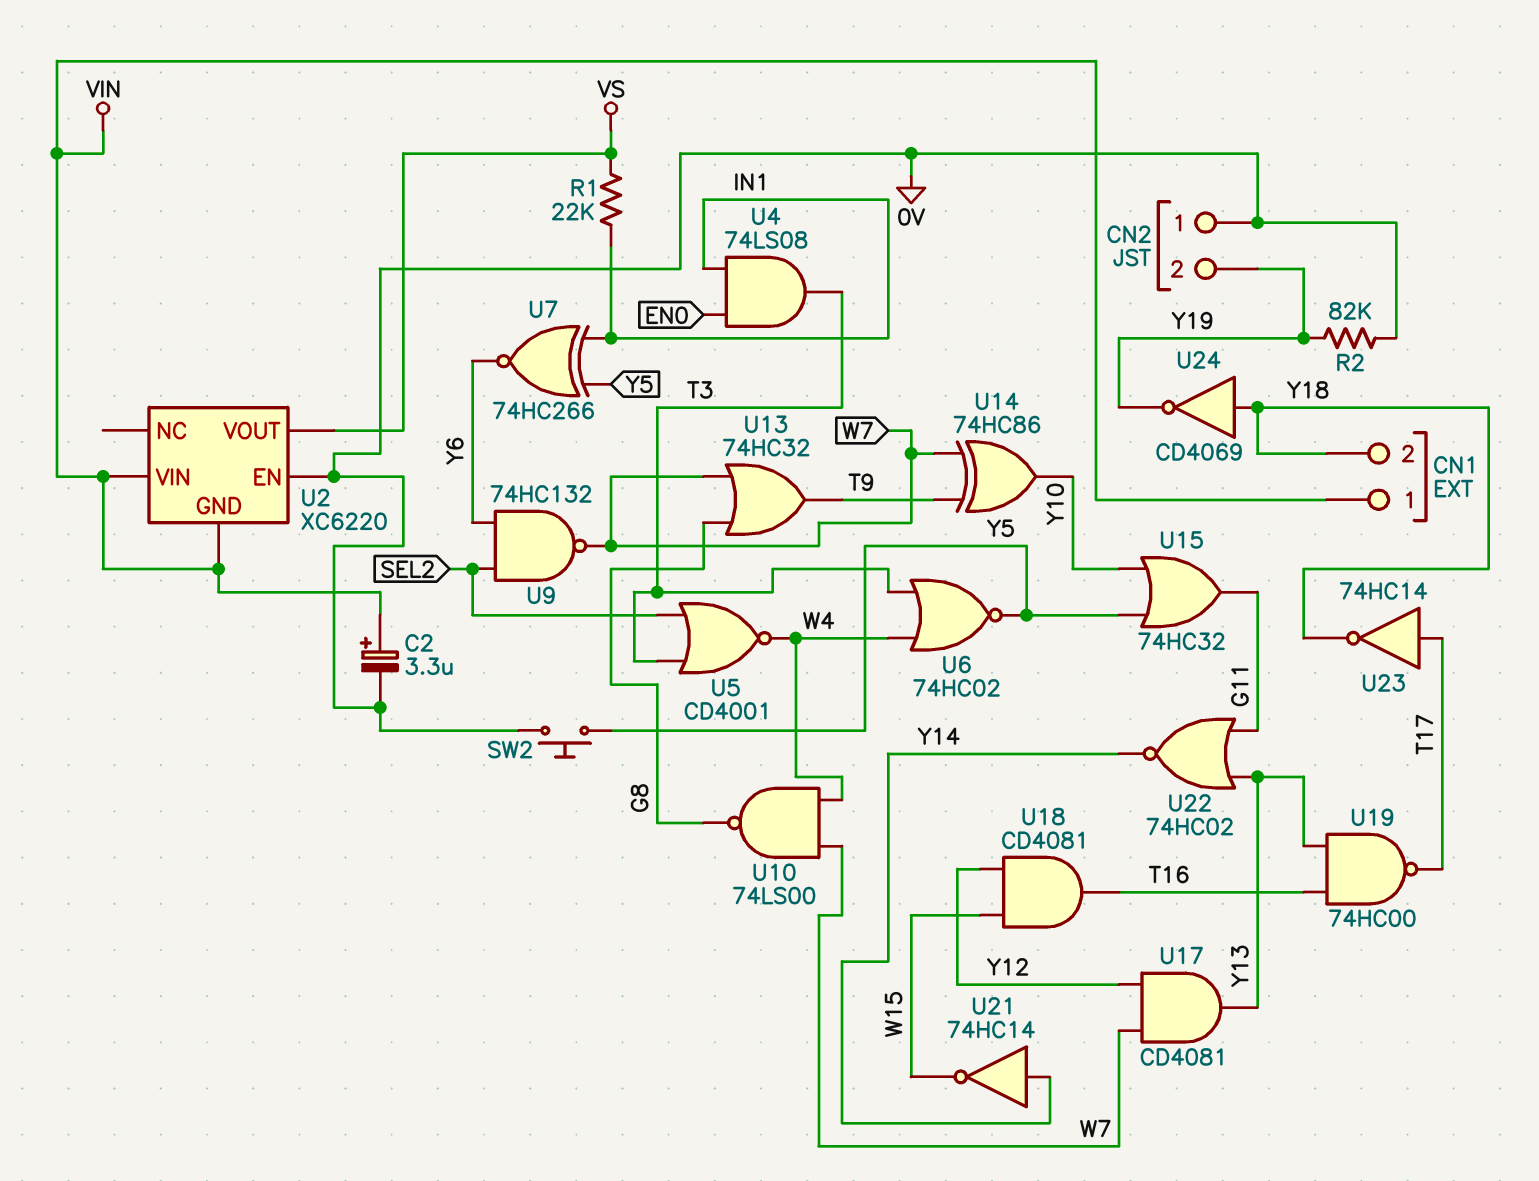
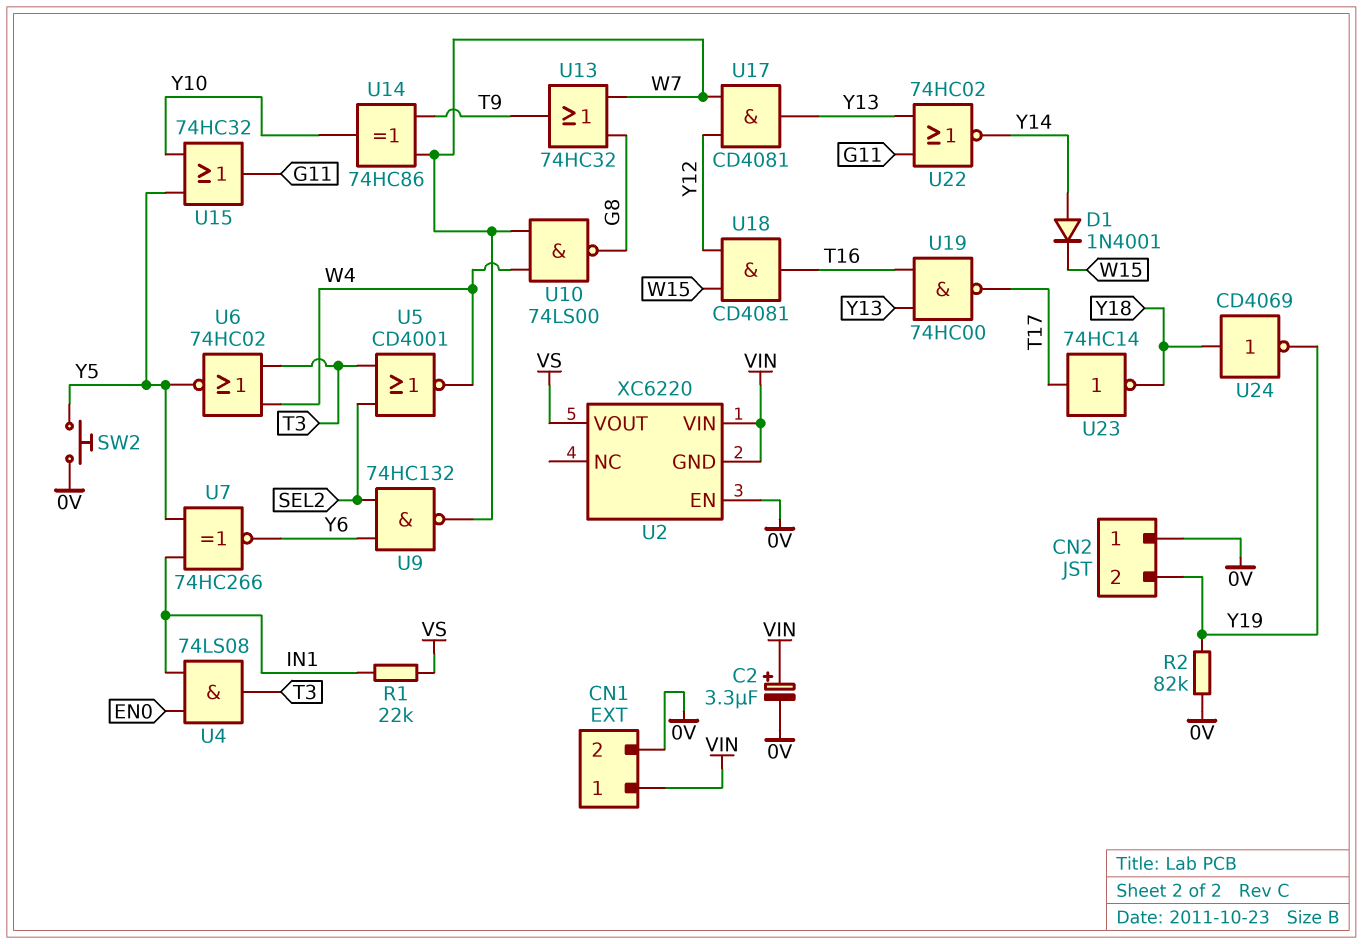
CN1 pin 2: Y18 -> 0V
D1: none -> diode 1N4001 (A Y14, K W15)
U21: NOT 74HC14 (in Y14, out W15) -> none

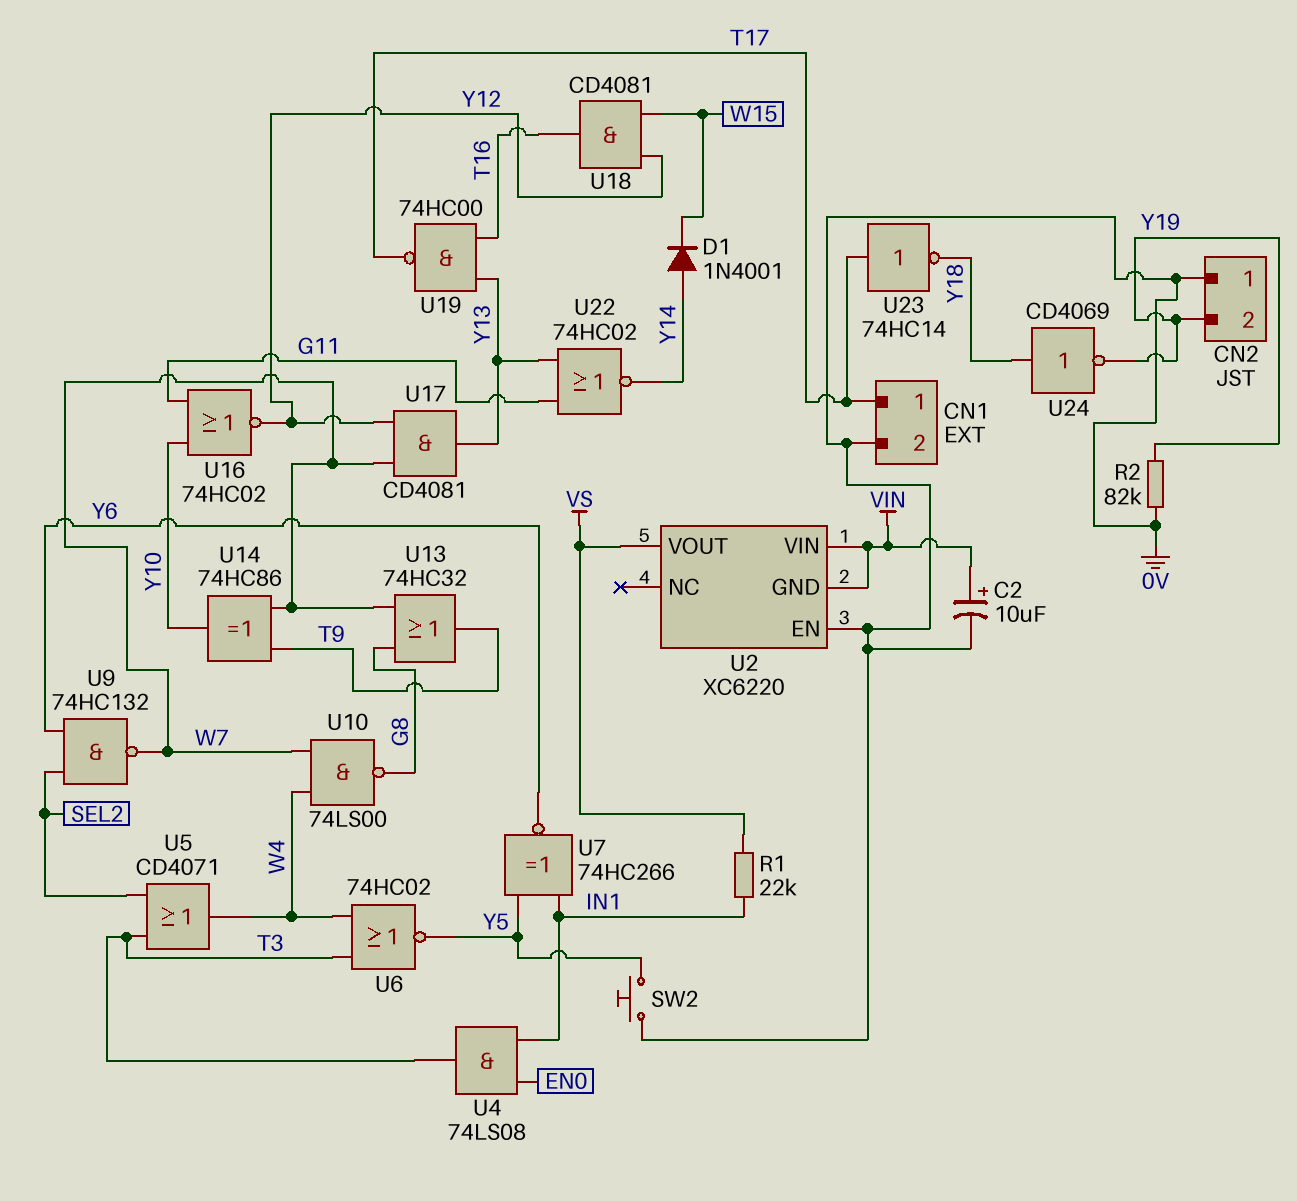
C2: 3.3uF (plus VIN, minus 0V) -> 10uF (plus VIN, minus 0V)
CN1 pin 1: VIN -> T17
U5: NOR CD4001 (in SEL2, in T3, out W4) -> OR CD4071 (in SEL2, in T3, out W4)
U15: OR 74HC32 (in Y5, in Y10, out G11) -> none
U16: none -> NOR 74HC02 (in G11, in Y10, out Y12)

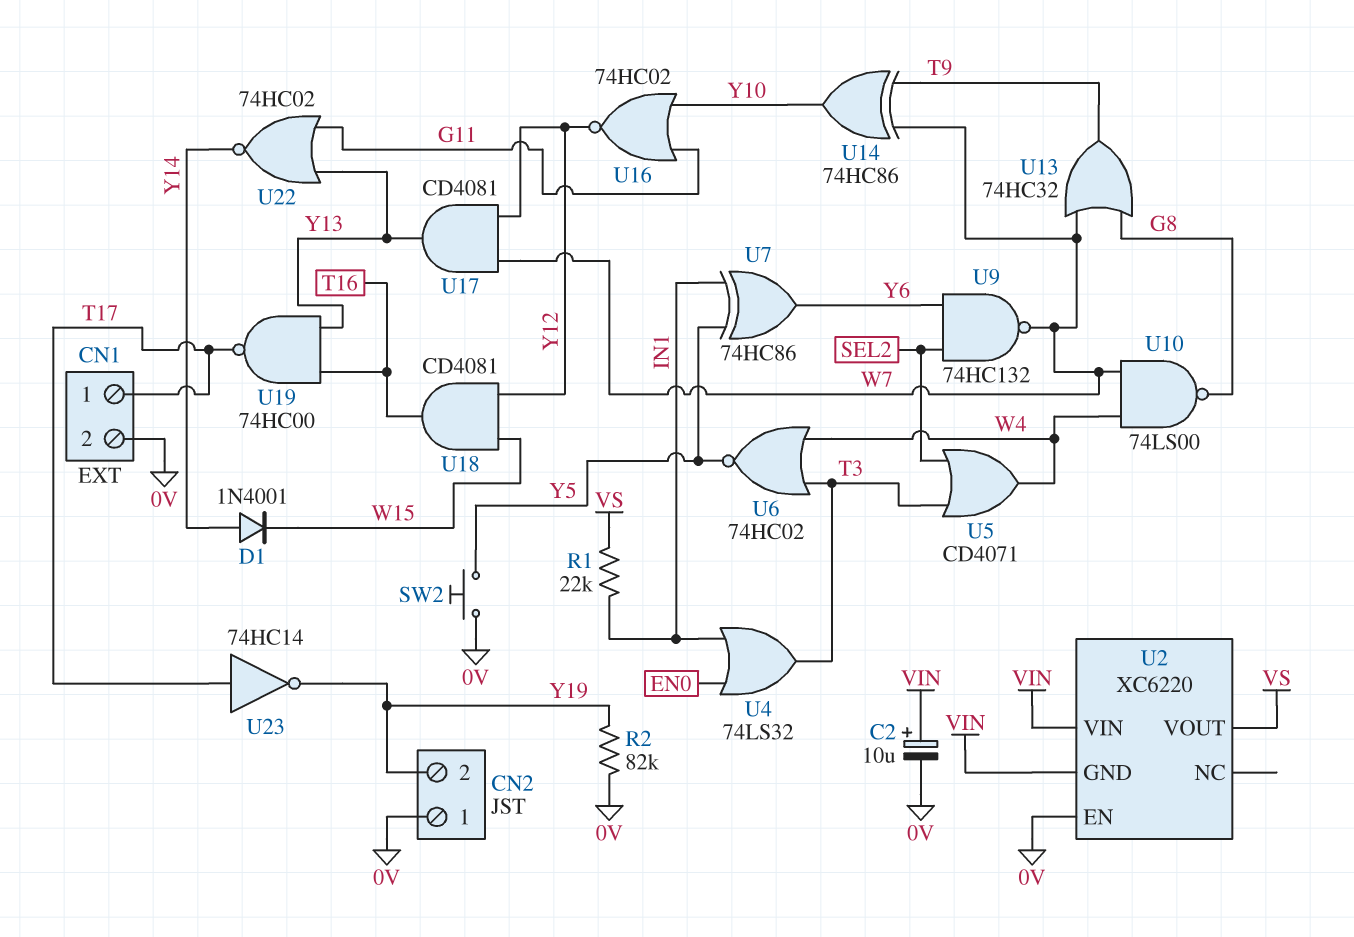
U4: AND 74LS08 (in EN0, in IN1, out T3) -> OR 74LS32 (in EN0, in IN1, out T3)
U7: XNOR 74HC266 (in IN1, in Y5, out Y6) -> XOR 74HC86 (in IN1, in Y5, out Y6)
U23: NOT 74HC14 (in T17, out Y18) -> NOT 74HC14 (in T17, out Y19)
U24: NOT CD4069 (in Y18, out Y19) -> none

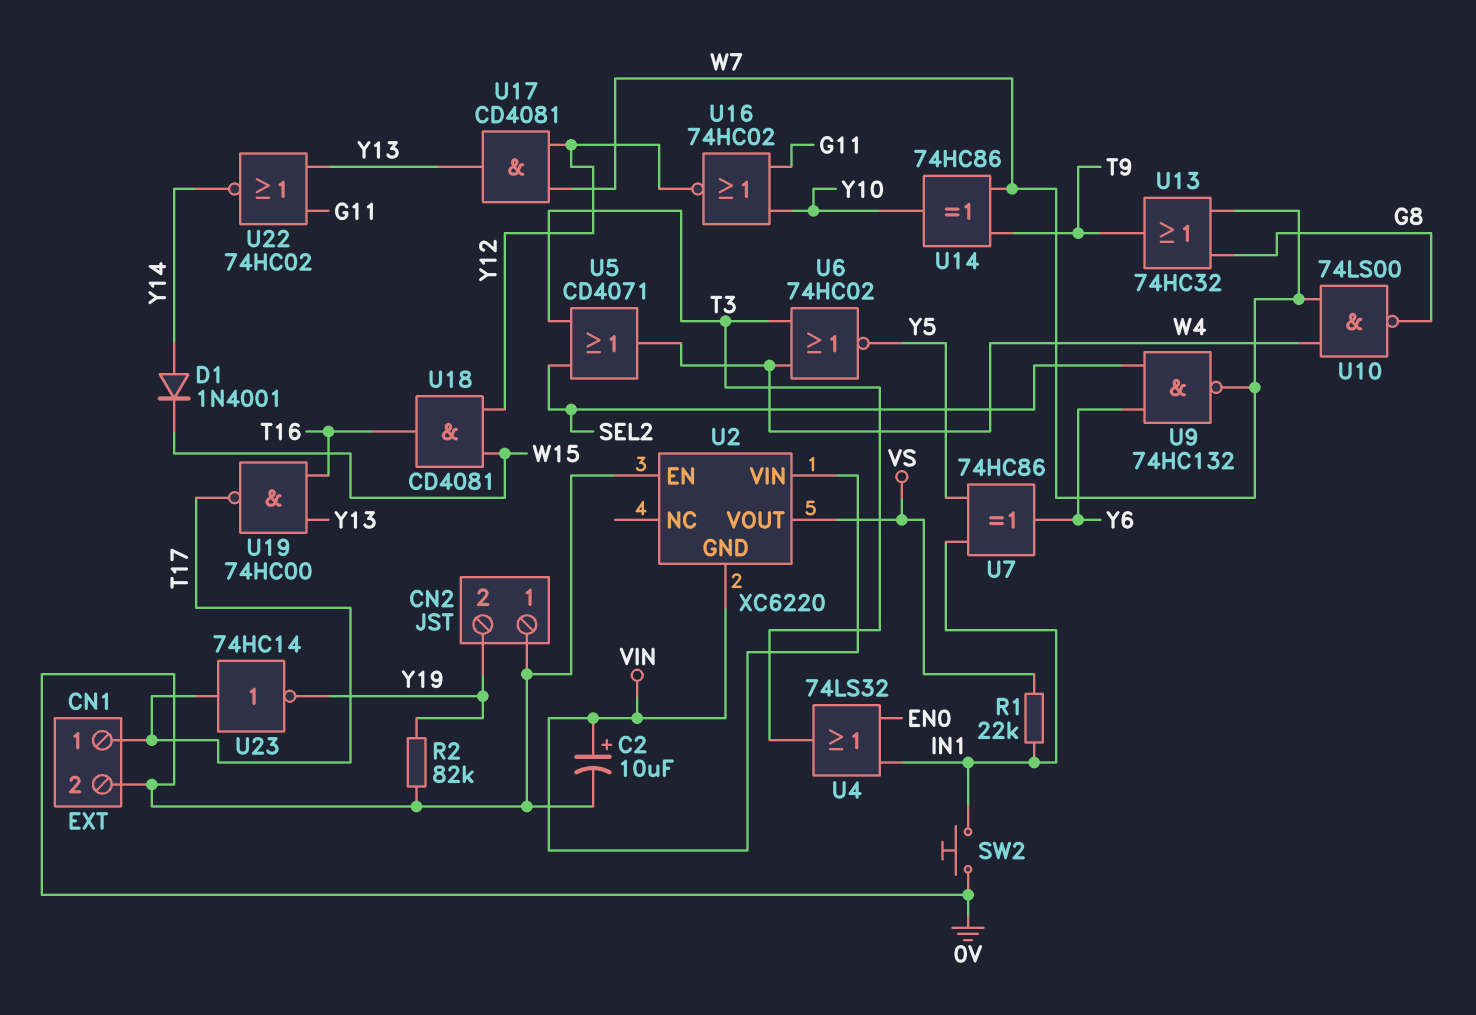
SW2: button (0V, Y5) -> button (0V, IN1)

